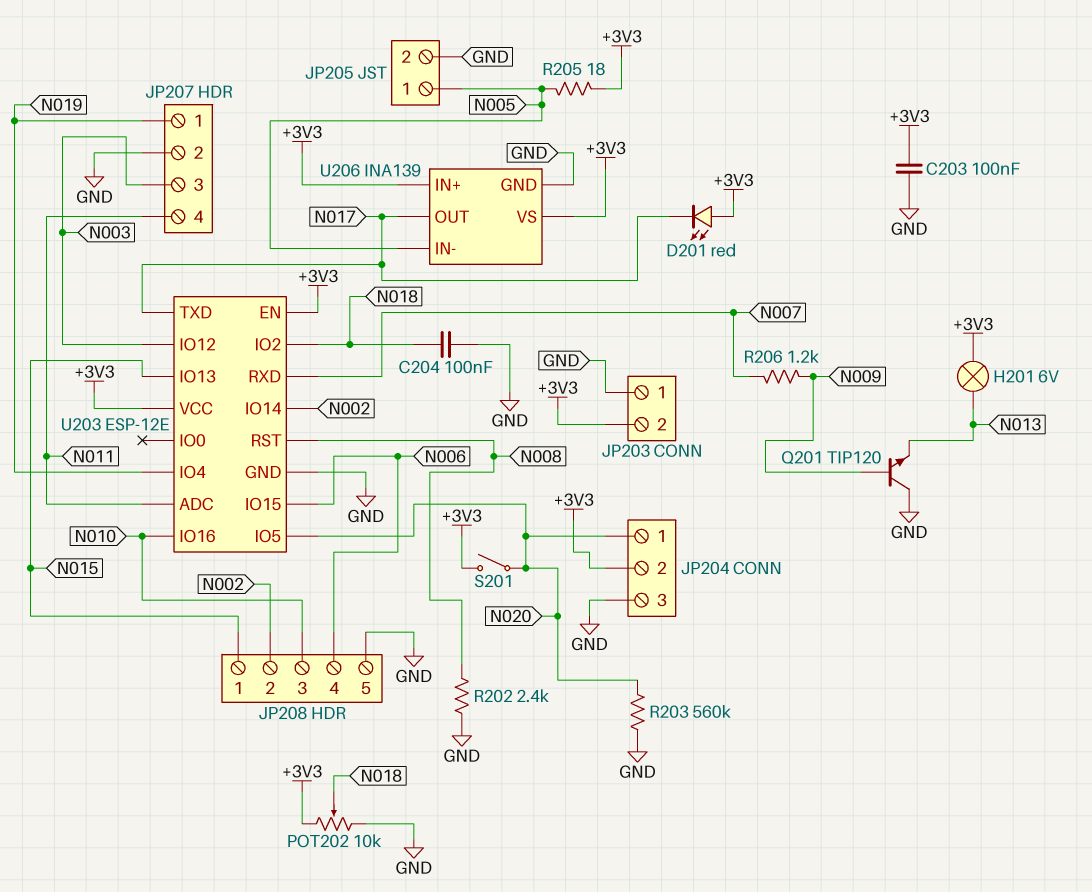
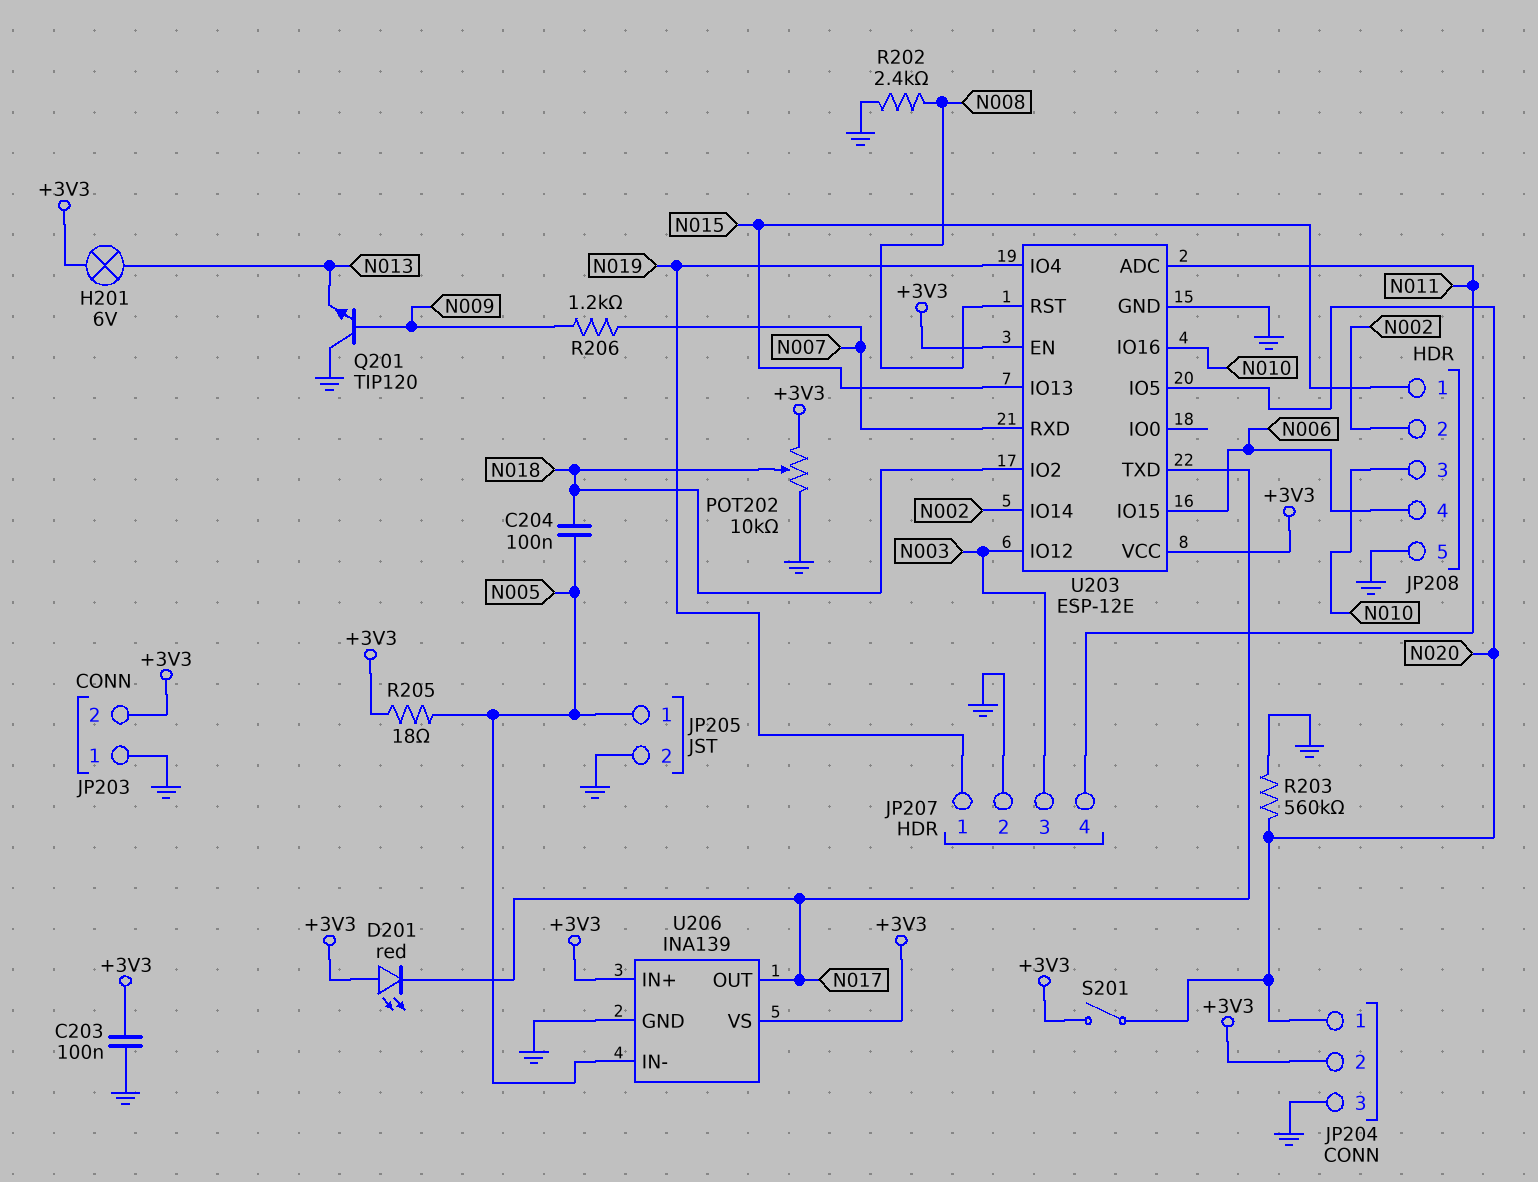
C204: 100nF (GND, N018) -> 100nF (N005, N018)

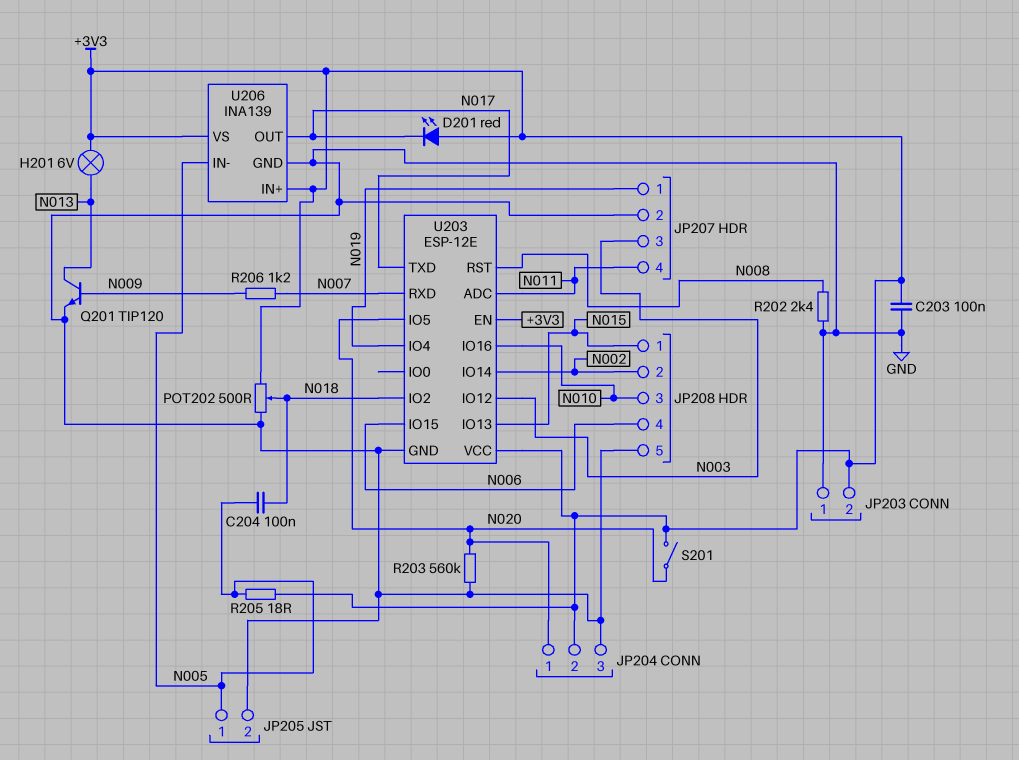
POT202: 10k (+3V3, GND, wiper N018) -> 500 (+3V3, GND, wiper N018)
Q201: NPN TIP120 (B N009, C GND, E N013) -> NPN TIP120 (B N009, C N013, E GND)

